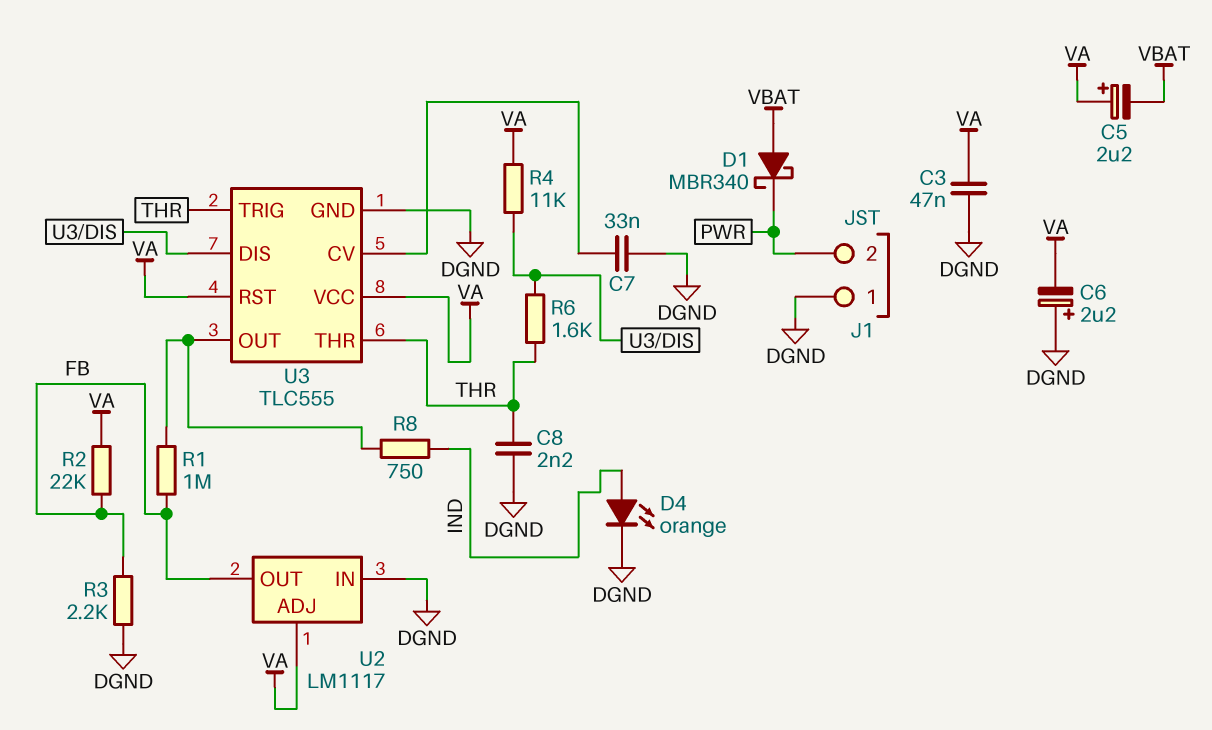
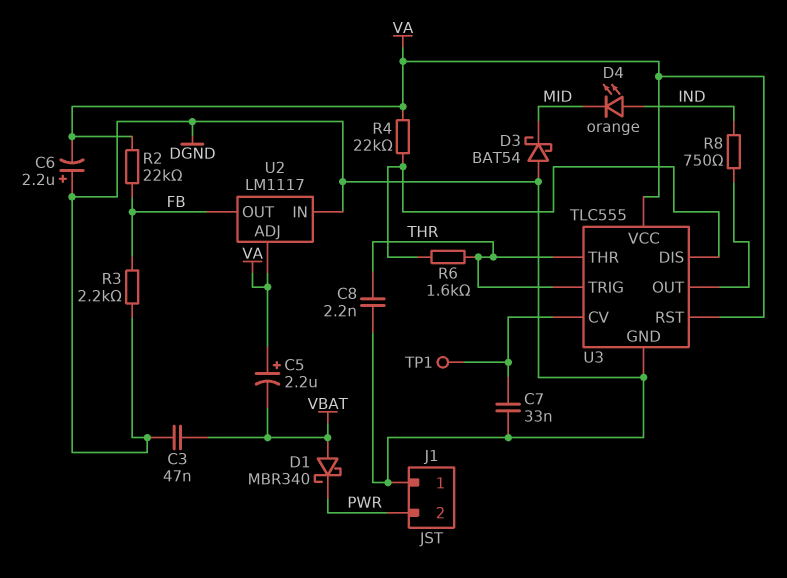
C3: 47nF (DGND, VA) -> 47nF (DGND, VBAT)
D3: none -> schottky BAT54 (A DGND, K MID)
D4: LED orange (A IND, K DGND) -> LED orange (A IND, K MID)
R1: 1M (FB, U3/OUT) -> none
R4: 11k (U3/DIS, VA) -> 22k (U3/DIS, VA)
TP1: none -> test point (U3/CV)

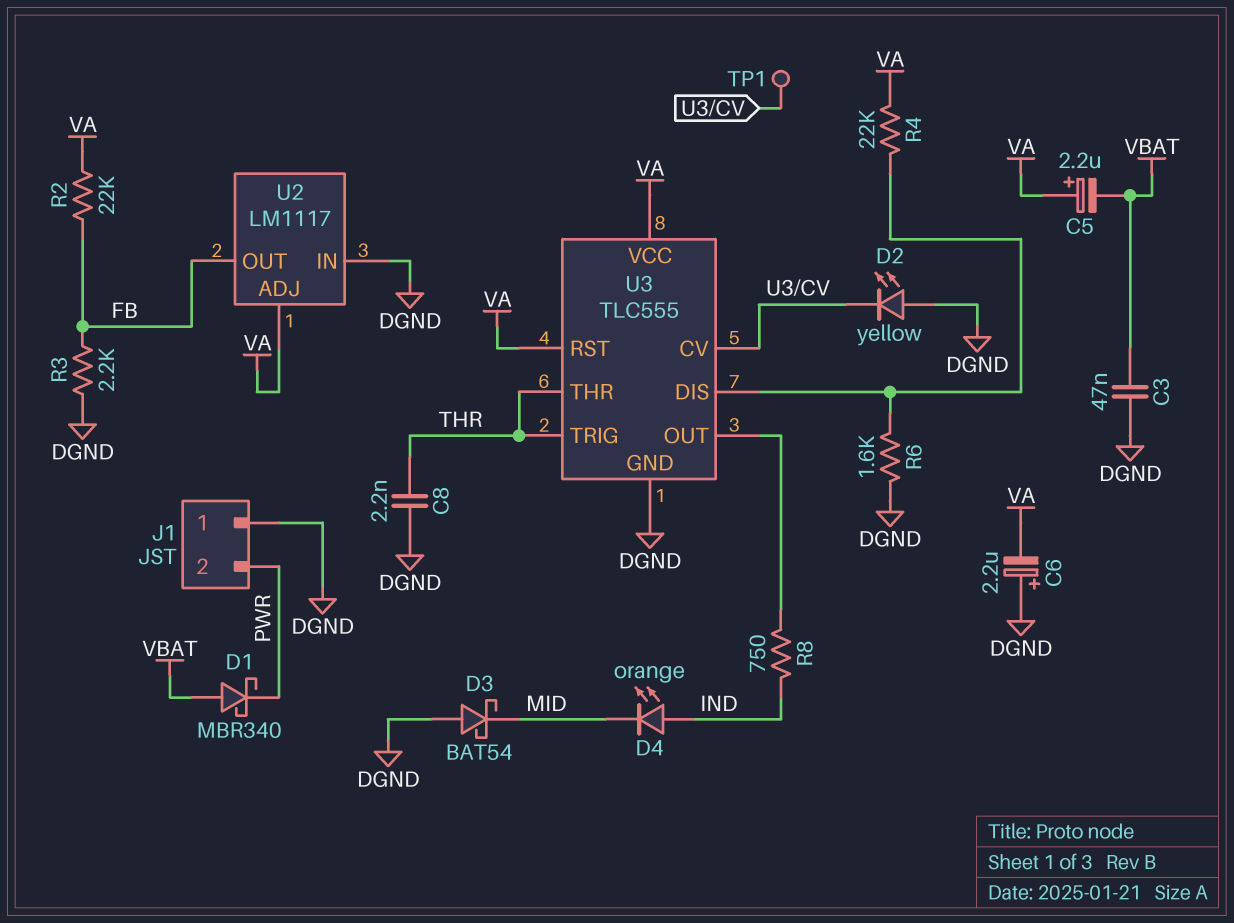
C7: 33nF (DGND, U3/CV) -> none
D2: none -> LED yellow (A DGND, K U3/CV)
R6: 1.6k (THR, U3/DIS) -> 1.6k (DGND, U3/DIS)

